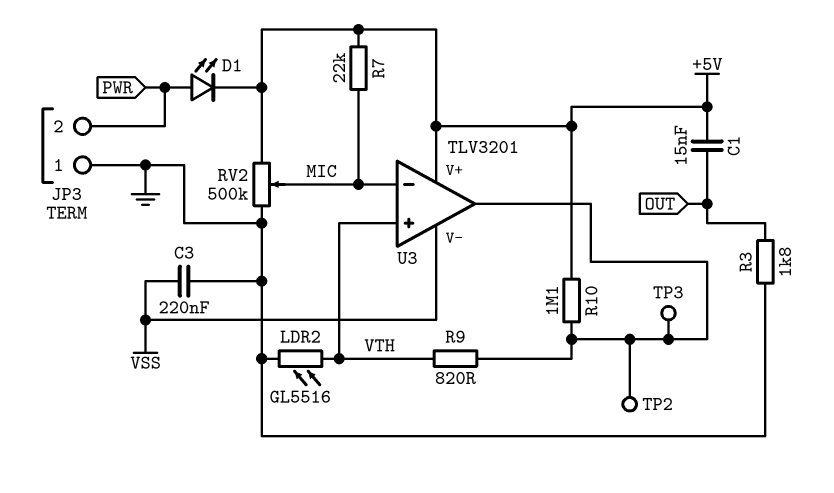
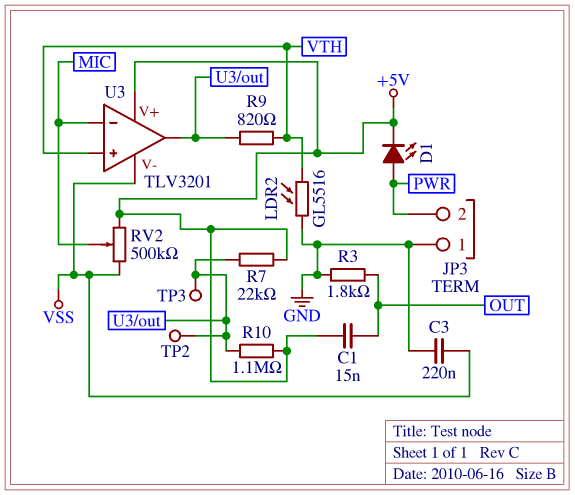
R7: 22k (+5V, MIC) -> 22k (+5V, U3/out)
RV2: 500k (+5V, GND, wiper MIC) -> 500k (+5V, VSS, wiper MIC)

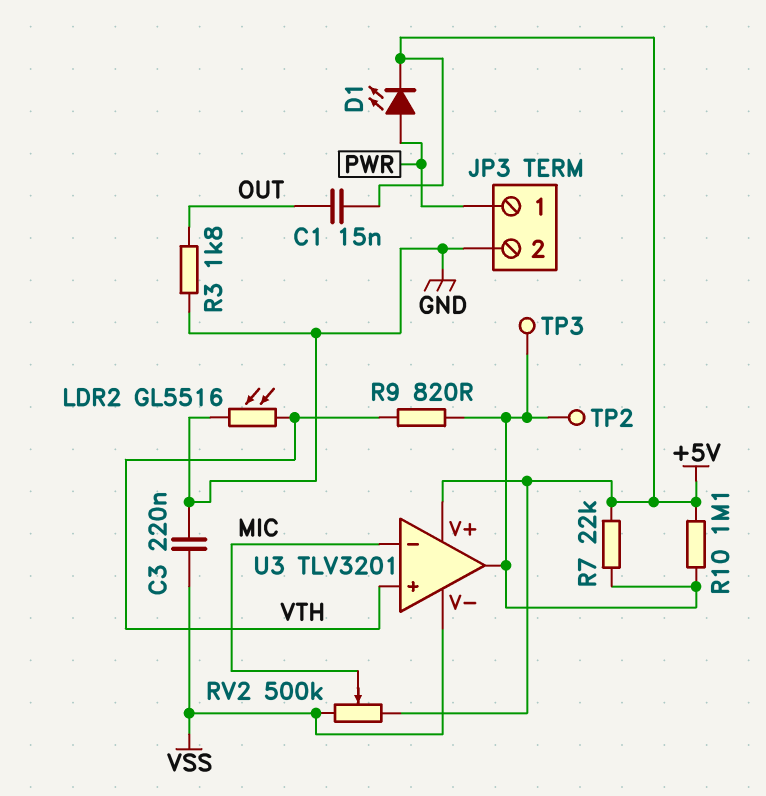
JP3 pin 1: GND -> PWR
JP3 pin 2: PWR -> GND

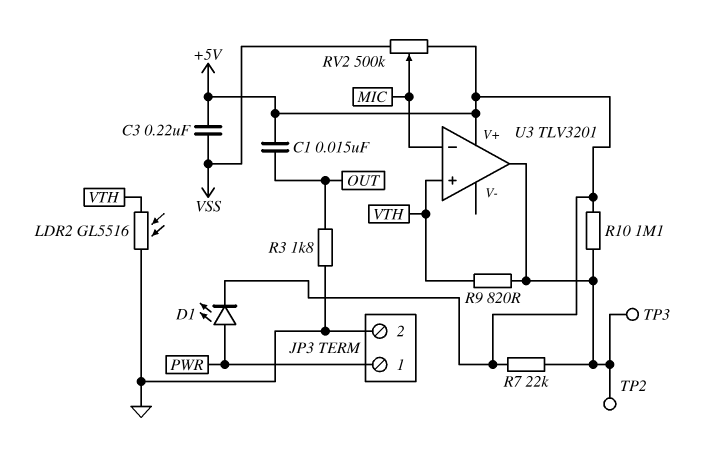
C3: 220nF (GND, VSS) -> 220nF (+5V, VSS)
U3 pin V-: VSS -> none

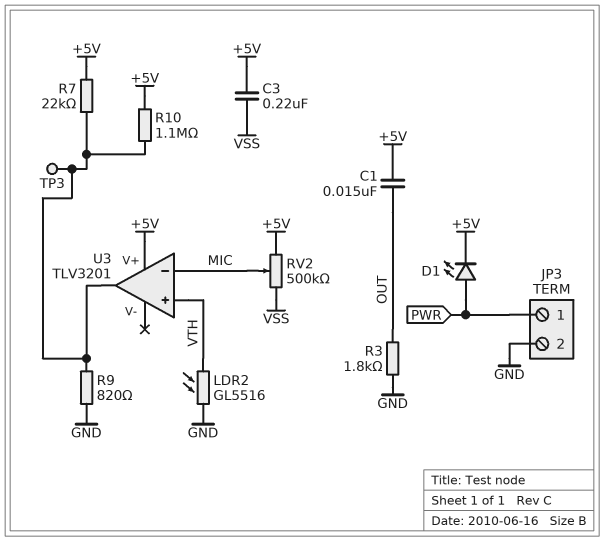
R9: 820 (U3/out, VTH) -> 820 (GND, U3/out)
TP2: test point (U3/out) -> none

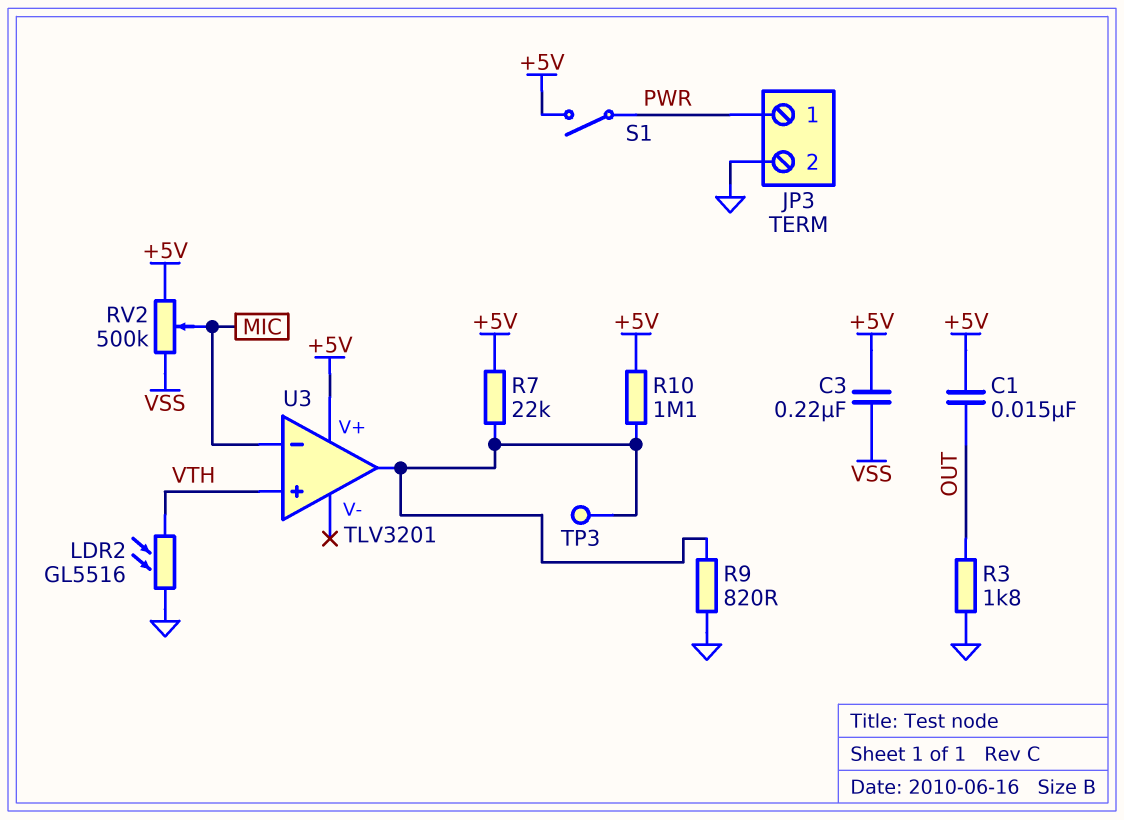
D1: LED (A PWR, K +5V) -> none
S1: none -> switch (+5V, PWR)

